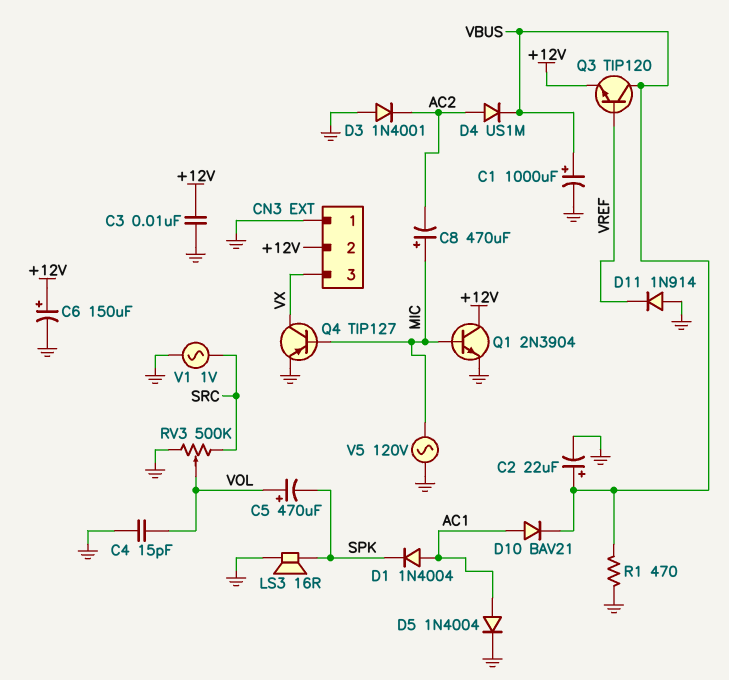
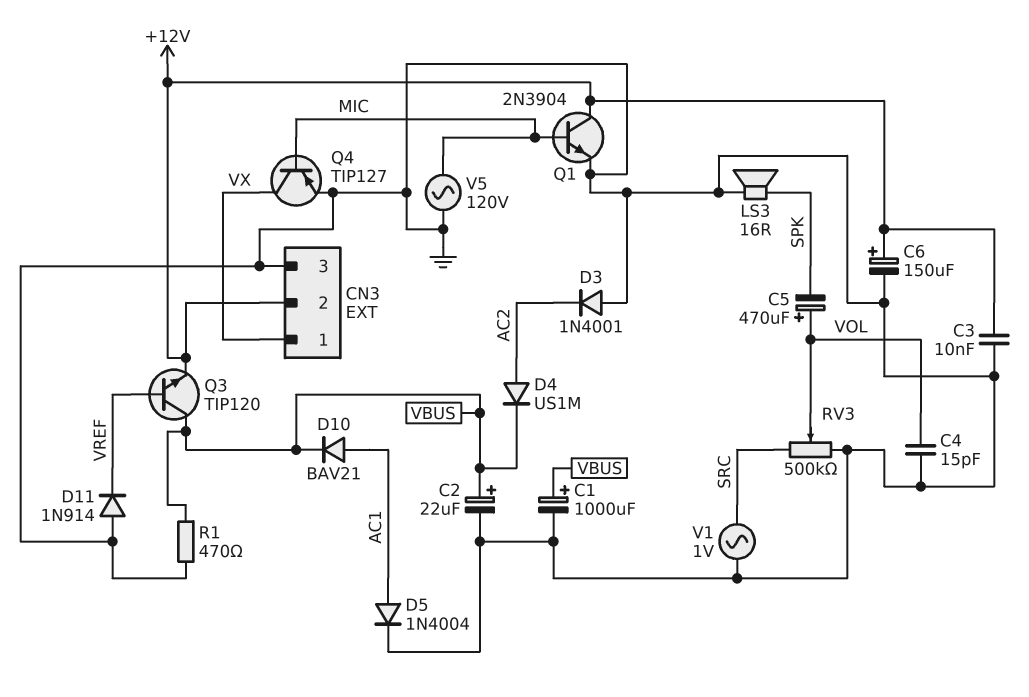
C8: 470uF (plus MIC, minus AC2) -> none
CN3 pin 1: GND -> VX
CN3 pin 3: VX -> GND
D1: diode 1N4004 (A AC1, K SPK) -> none

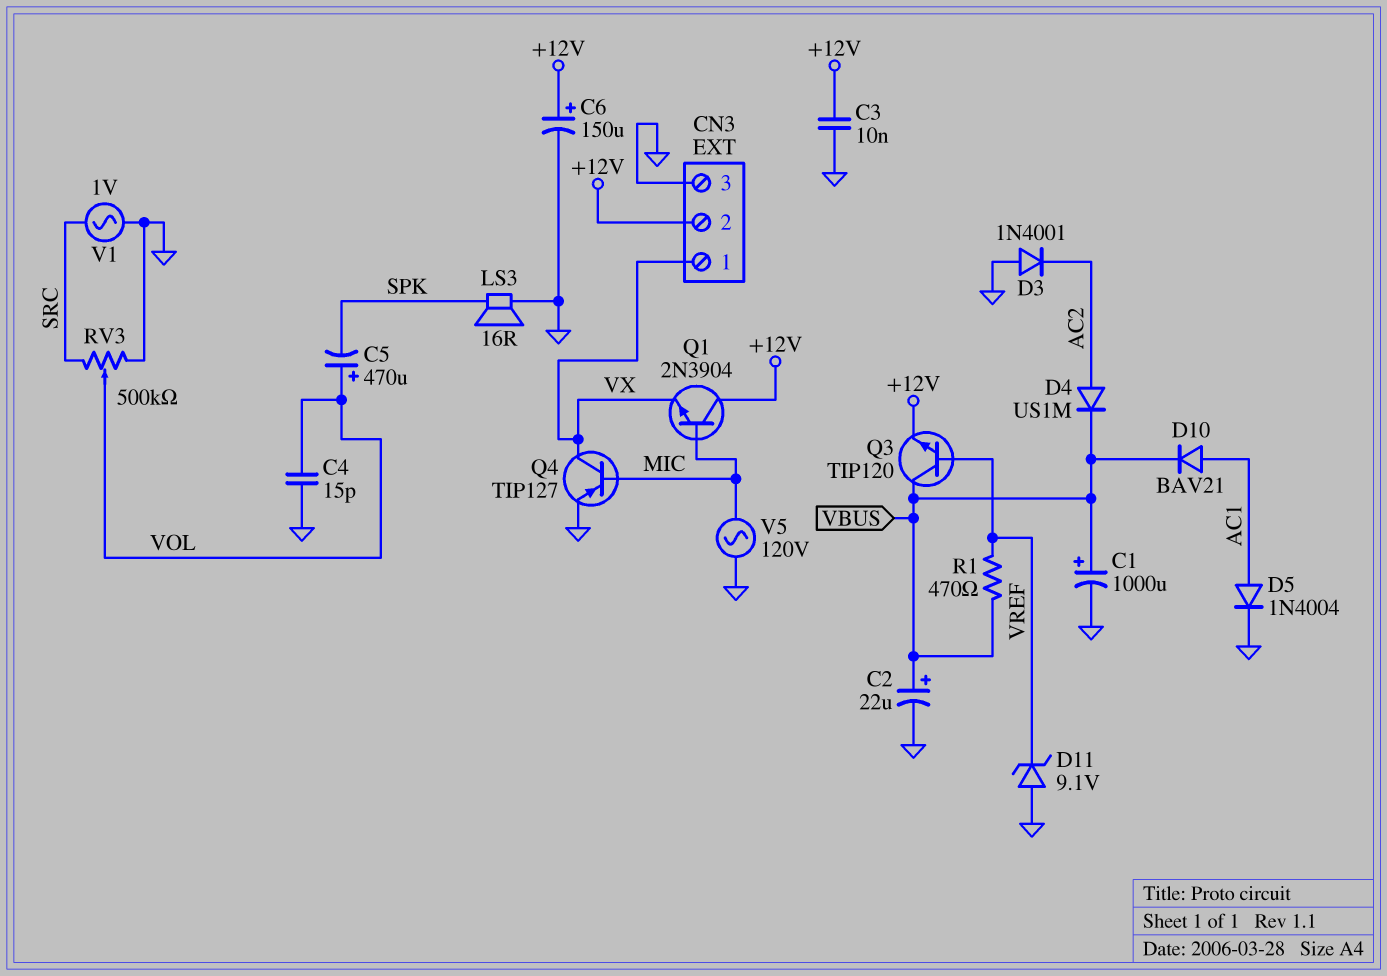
D11: diode 1N914 (A GND, K VREF) -> zener 9.1V (A GND, K VREF)
Q1: NPN 2N3904 (B MIC, C +12V, E GND) -> NPN 2N3904 (B MIC, C +12V, E VX)
R1: 470 (GND, VBUS) -> 470 (VBUS, VREF)

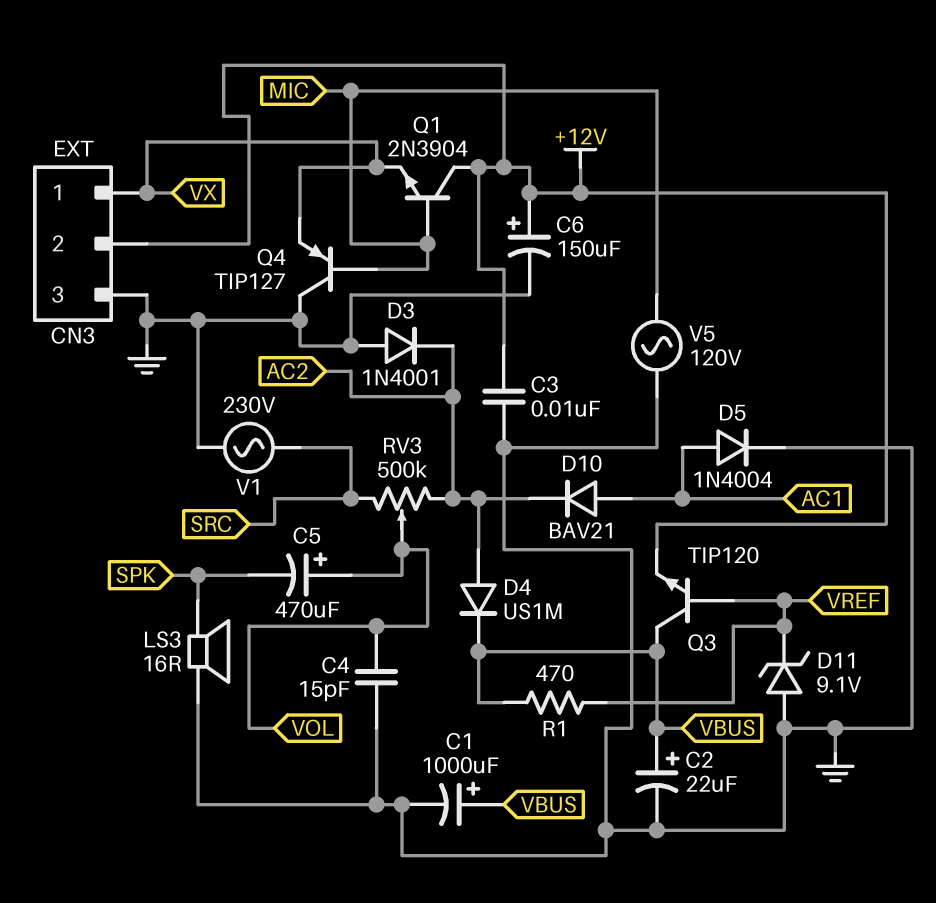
D10: diode BAV21 (A AC1, K VBUS) -> diode BAV21 (A AC1, K AC2)
Q4: PNP TIP127 (B MIC, C VX, E GND) -> PNP TIP127 (B MIC, C GND, E VX)
RV3: 500k (GND, SRC, wiper VOL) -> 500k (AC2, SRC, wiper VOL)
V1: AC 1V (GND, SRC) -> AC 230V (GND, SRC)

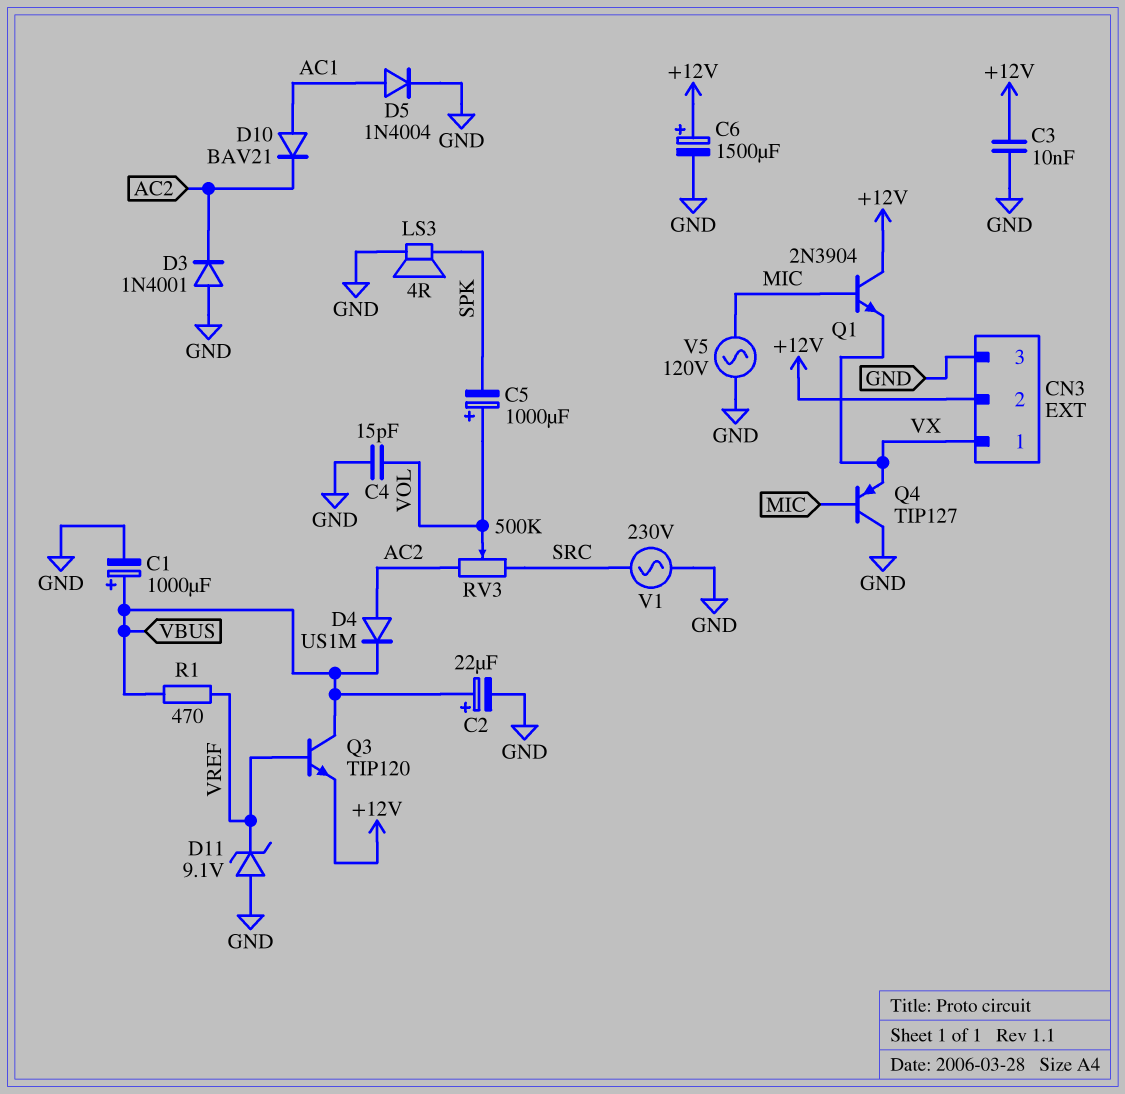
C5: 470uF (plus VOL, minus SPK) -> 1000uF (plus VOL, minus SPK)
C6: 150uF (plus +12V, minus GND) -> 1500uF (plus +12V, minus GND)
LS3: speaker 16R (GND, SPK) -> speaker 4R (GND, SPK)

